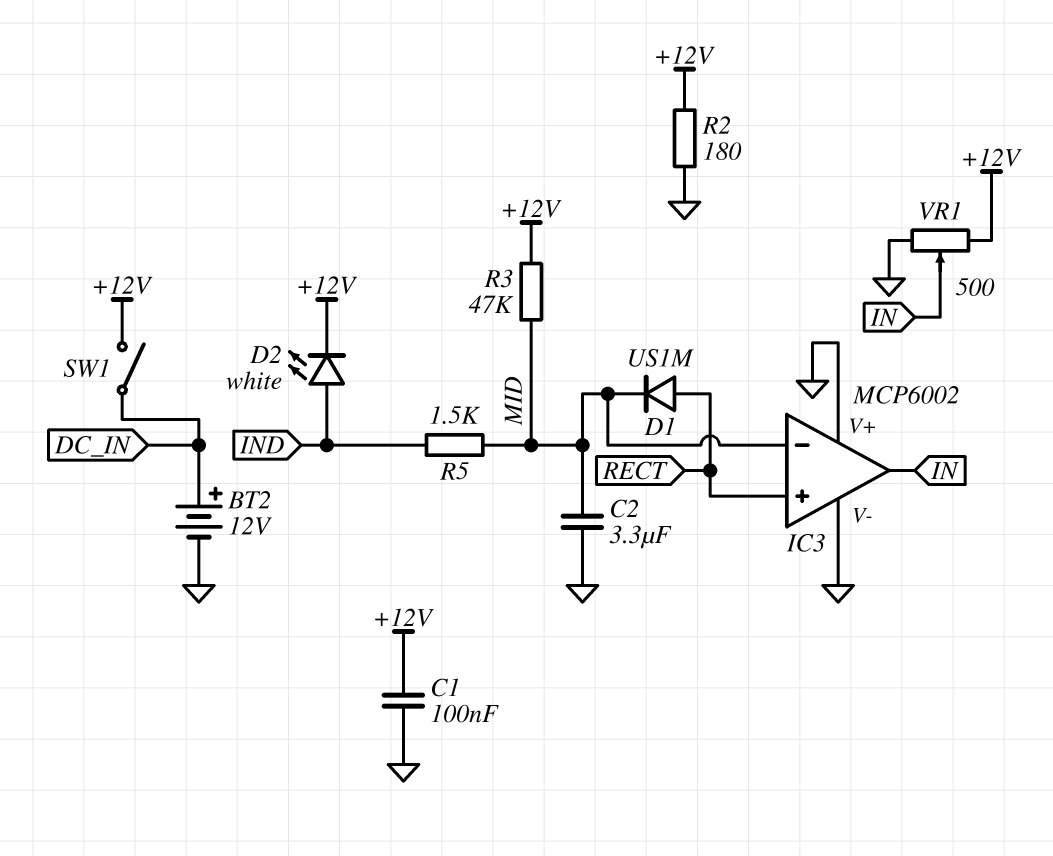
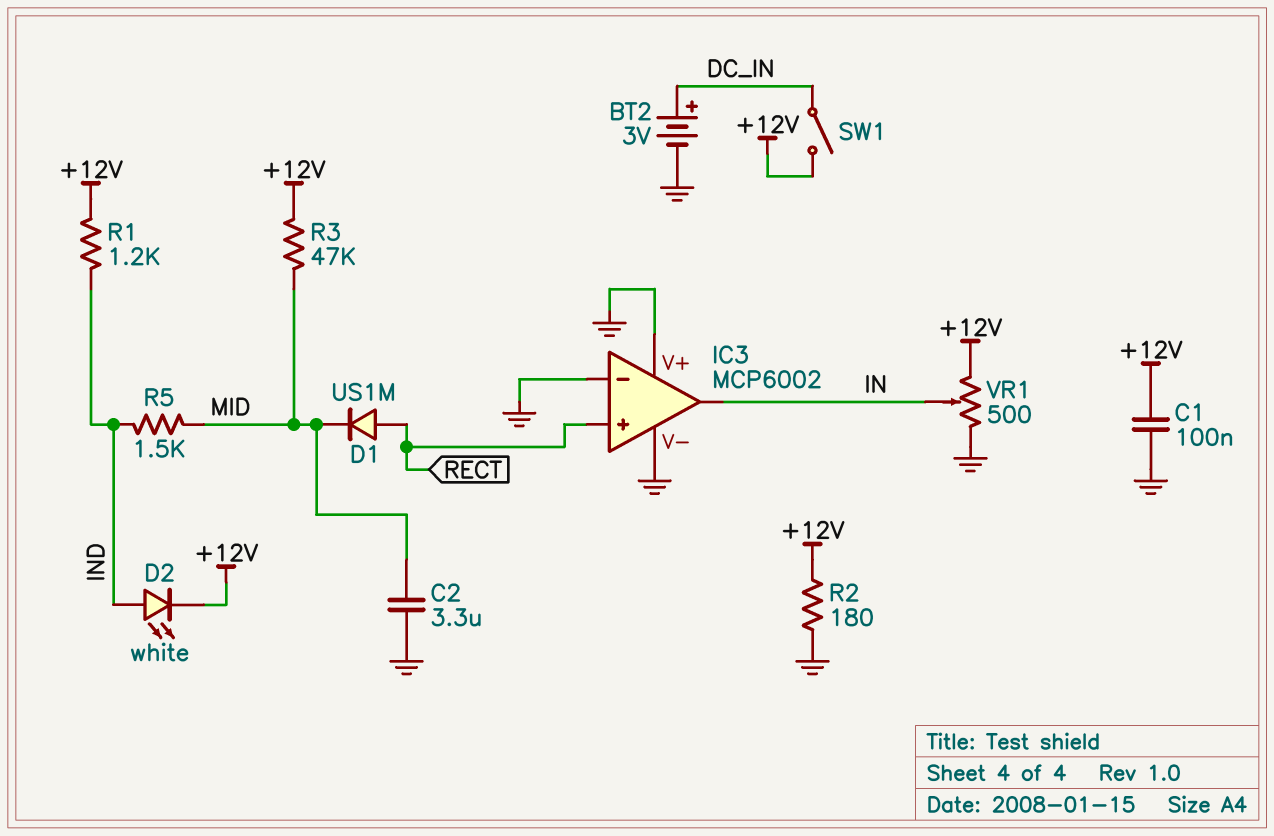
BT2: 12V (plus DC_IN, minus GND) -> 3V (plus DC_IN, minus GND)
IC3 pin in-: MID -> GND
R1: none -> 1.2k (+12V, IND)

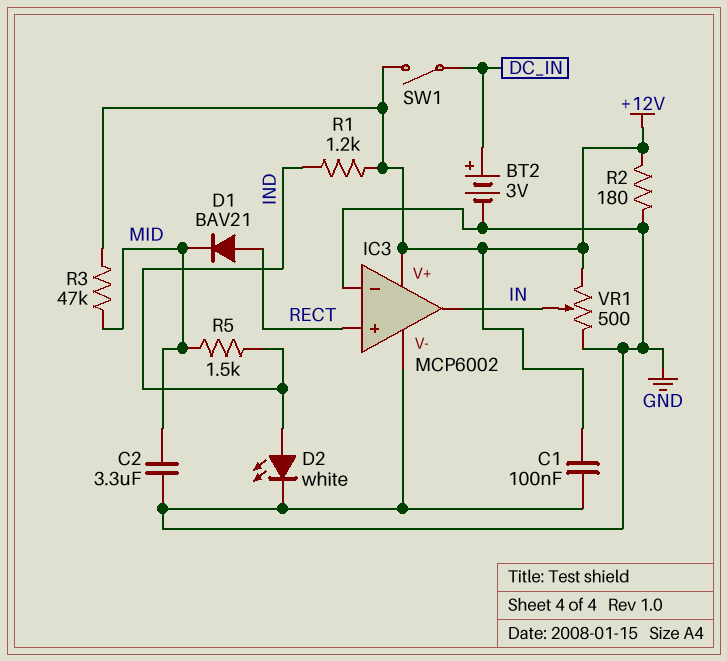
D1: diode US1M (A RECT, K MID) -> diode BAV21 (A RECT, K MID)
D2: LED white (A IND, K +12V) -> LED white (A IND, K GND)
IC3 pin V+: GND -> +12V

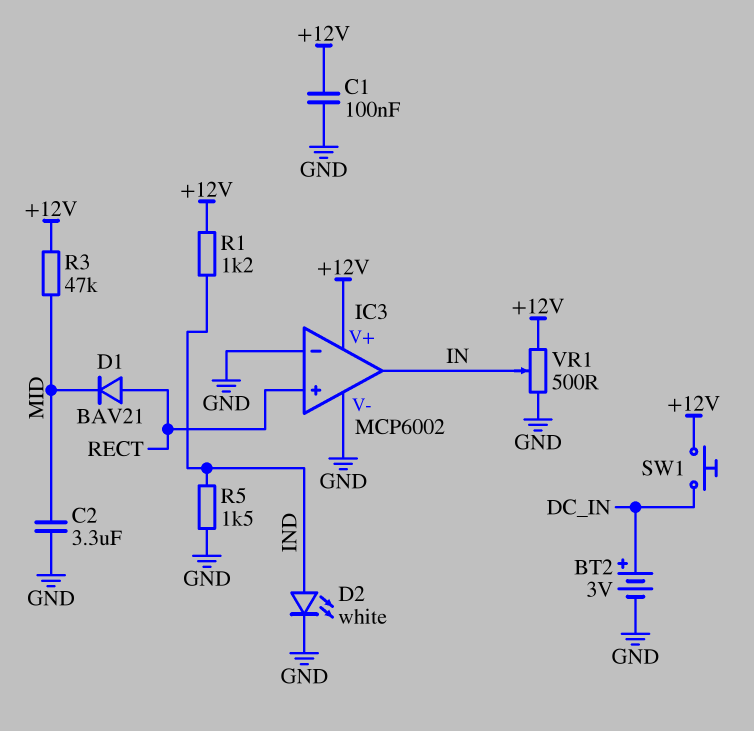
R2: 180 (+12V, GND) -> none
R5: 1.5k (IND, MID) -> 1.5k (GND, IND)
SW1: switch (+12V, DC_IN) -> button (+12V, DC_IN)

